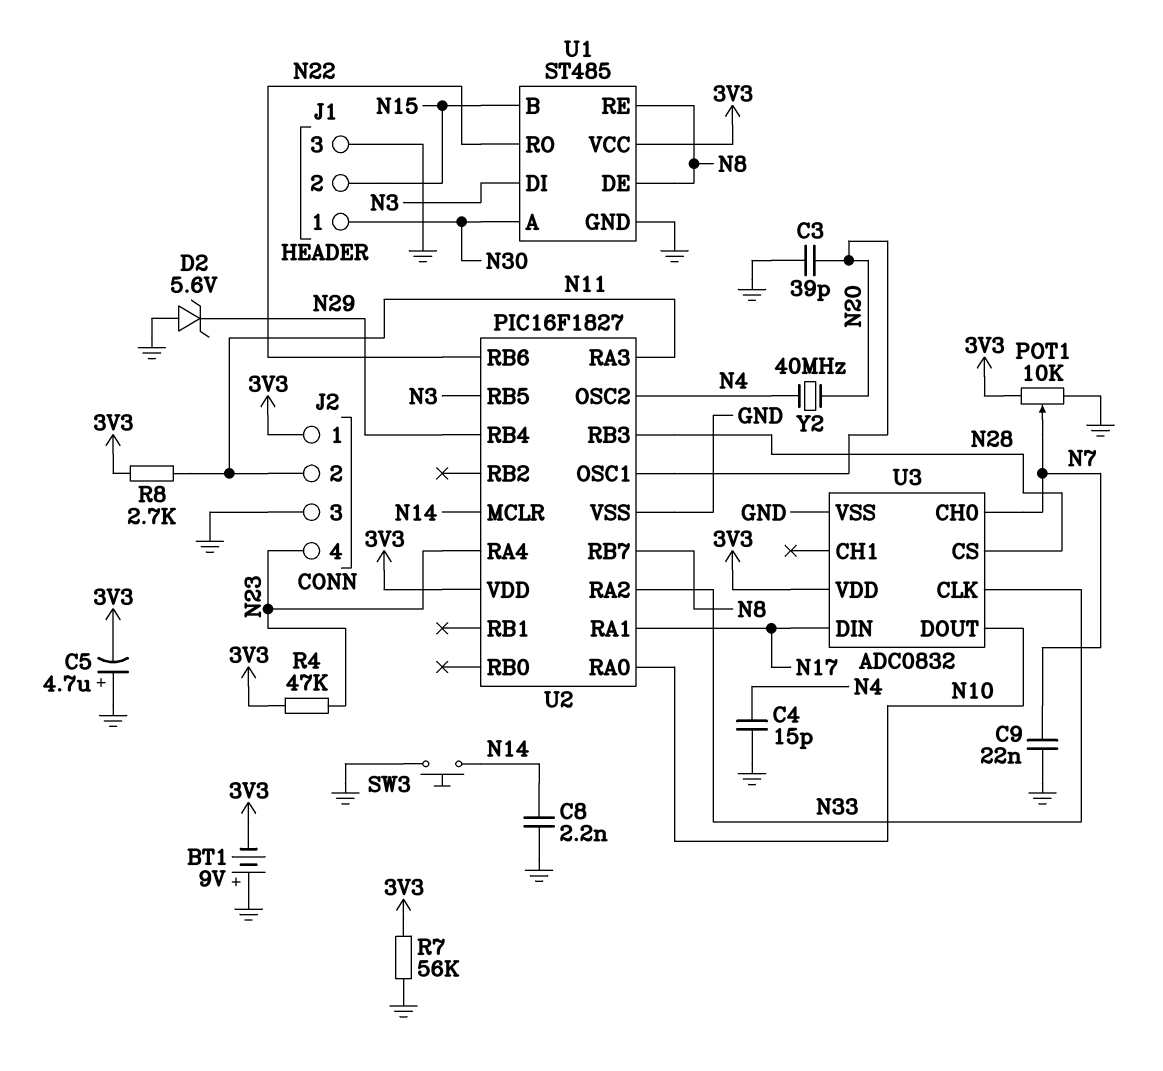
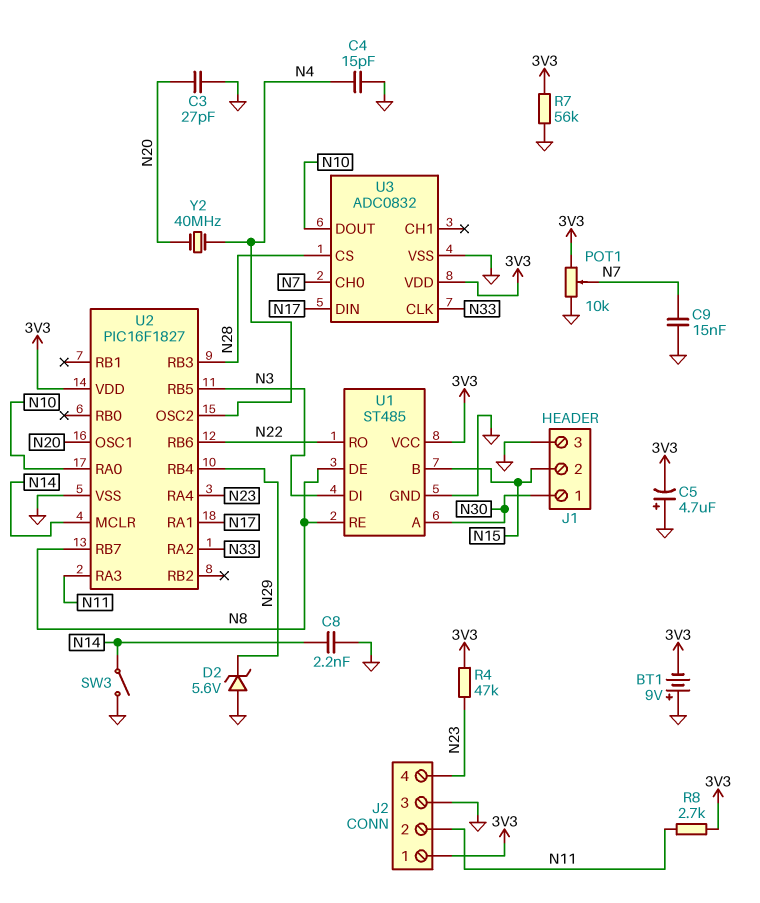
C3: 39pF (GND, N20) -> 27pF (GND, N20)
C9: 22nF (GND, N7) -> 15nF (GND, N7)
SW3: button (GND, N14) -> switch (GND, N14)

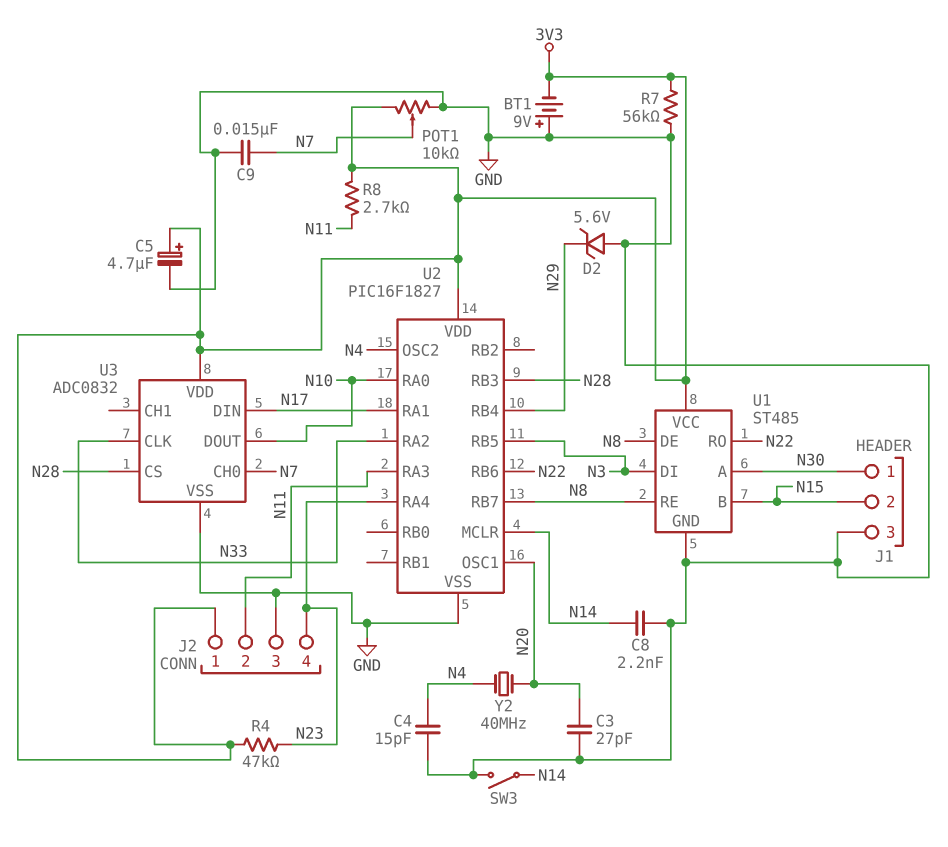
C5: 4.7uF (plus GND, minus 3V3) -> 4.7uF (plus 3V3, minus GND)

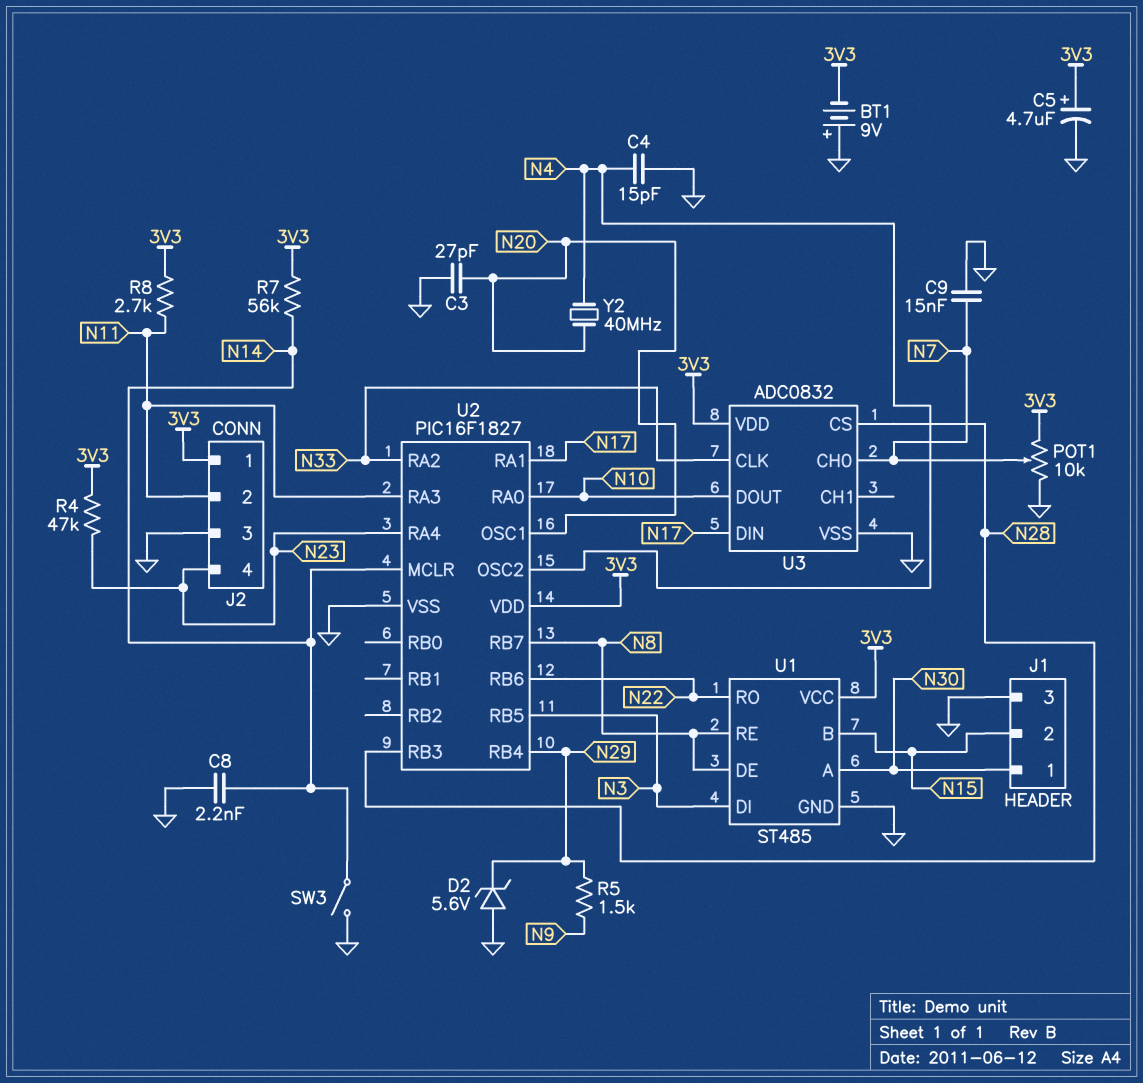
R5: none -> 1.5k (N9, N29)
R7: 56k (3V3, GND) -> 56k (3V3, N14)

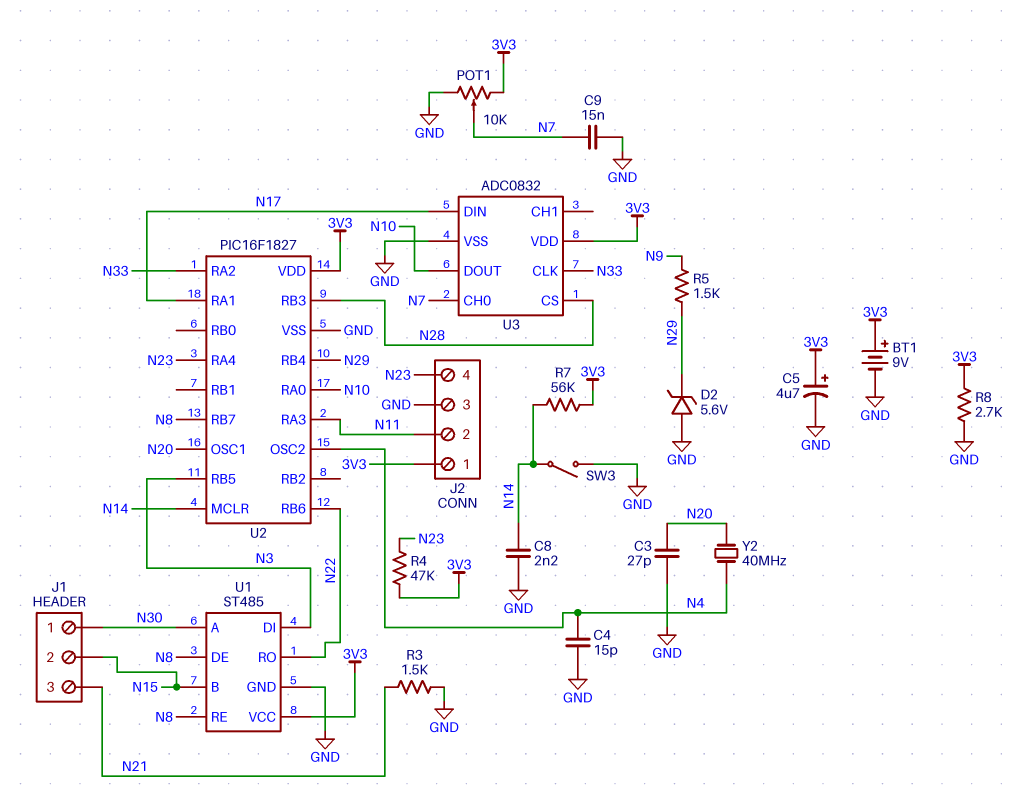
BT1: 9V (plus GND, minus 3V3) -> 9V (plus 3V3, minus GND)
J1 pin 3: GND -> N21
R3: none -> 1.5k (GND, N21)
R8: 2.7k (3V3, N11) -> 2.7k (3V3, GND)

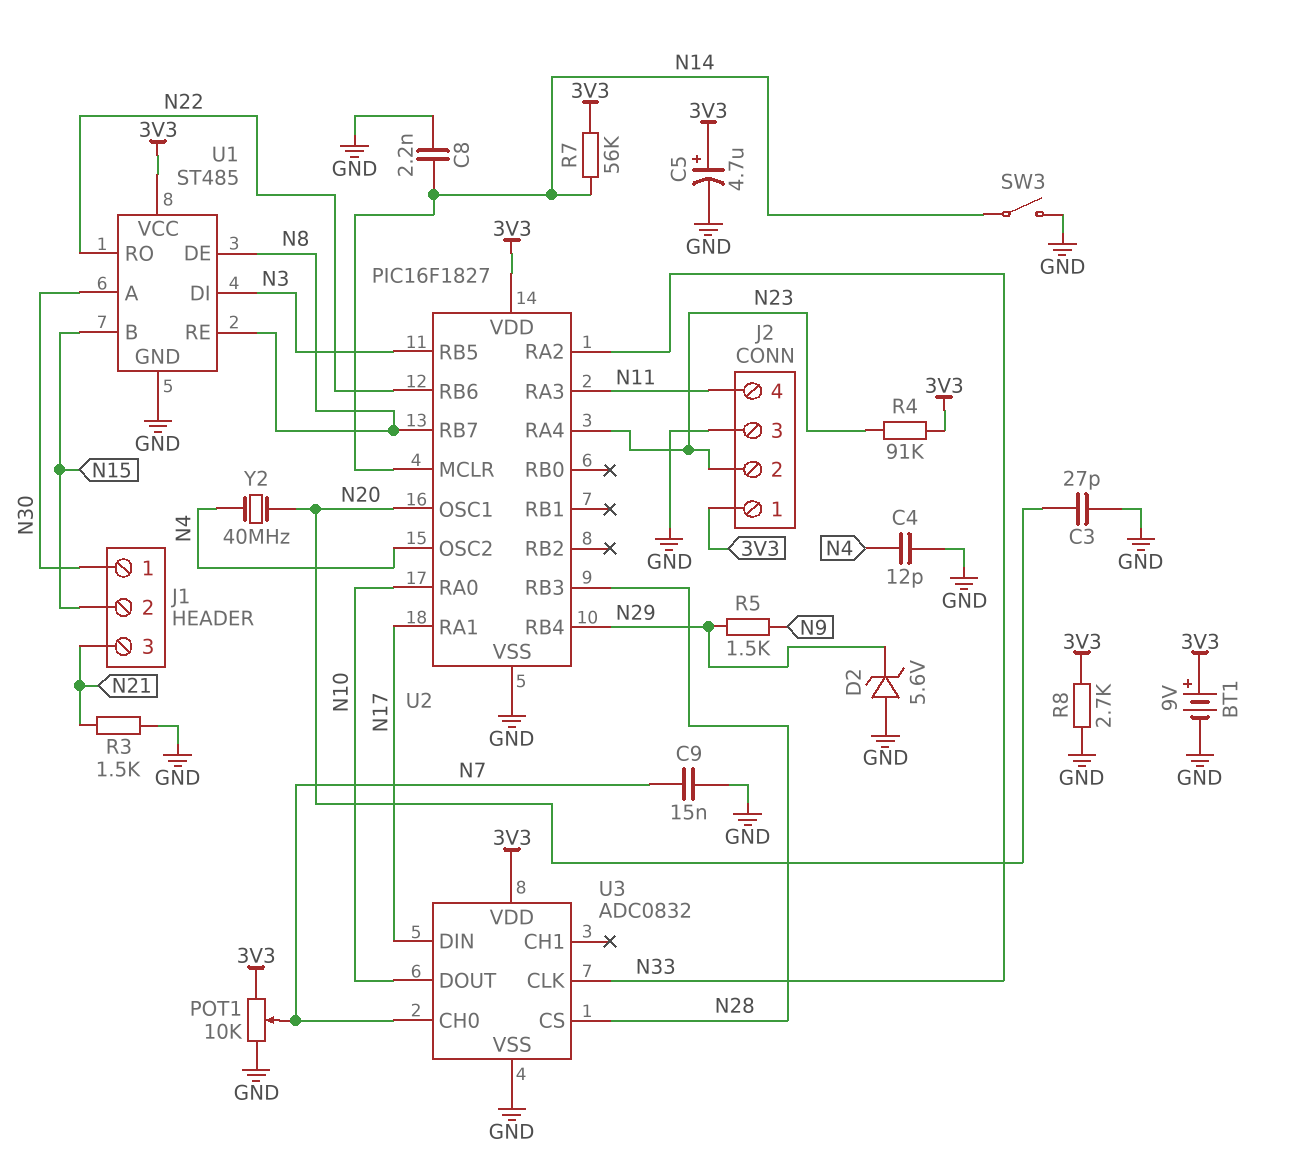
C4: 15pF (GND, N4) -> 12pF (GND, N4)
J2 pin 2: N11 -> N23
J2 pin 4: N23 -> N11
R4: 47k (3V3, N23) -> 91k (3V3, N23)

